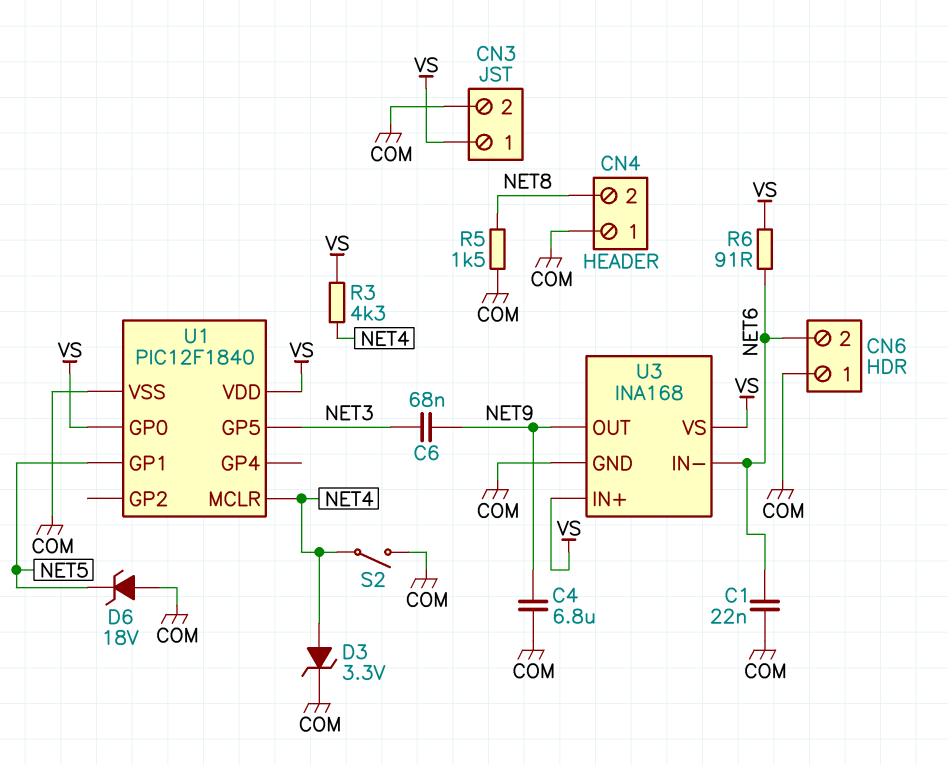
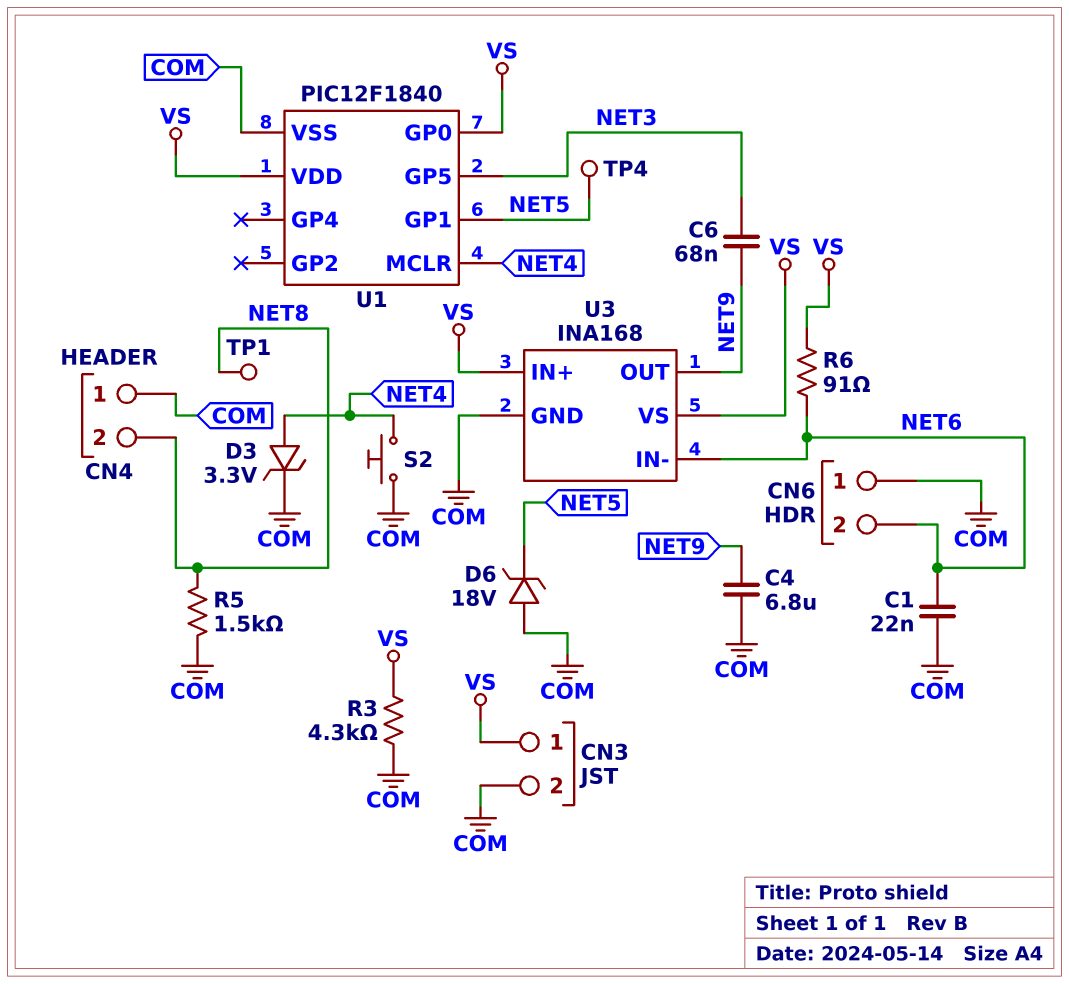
R3: 4.3k (NET4, VS) -> 4.3k (COM, VS)
S2: switch (COM, NET4) -> button (COM, NET4)
TP1: none -> test point (NET8)
TP4: none -> test point (NET5)

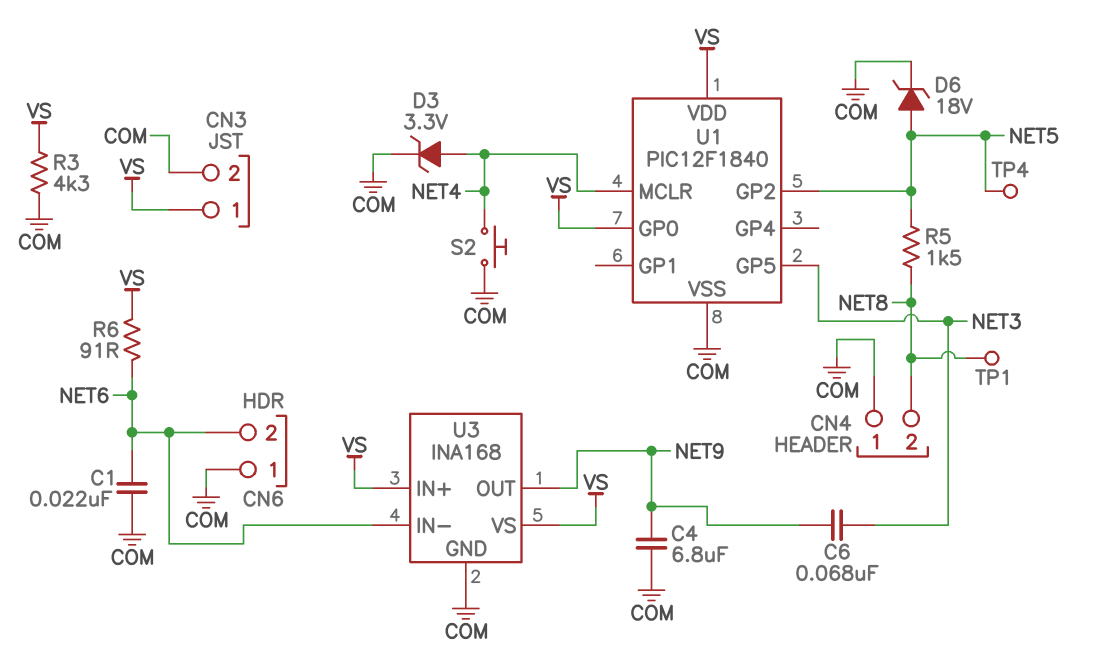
D6: zener 18V (A COM, K NET5) -> zener 18V (A NET5, K COM)
R5: 1.5k (COM, NET8) -> 1.5k (NET5, NET8)
U1 pin GP1: NET5 -> none
U1 pin GP2: none -> NET5

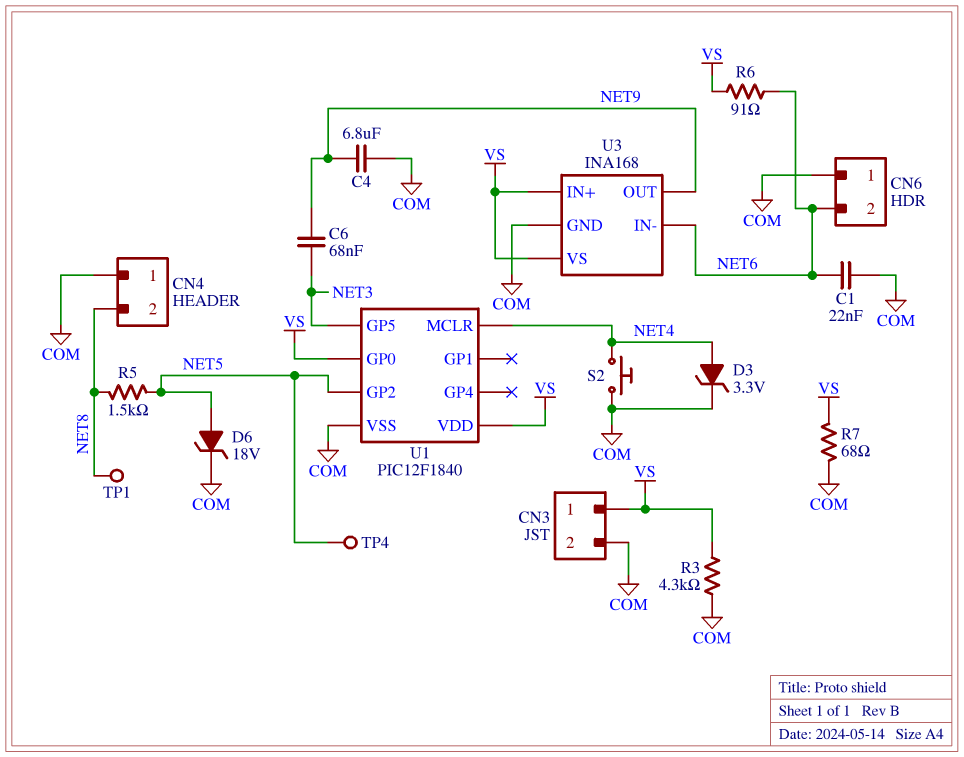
R7: none -> 68 (COM, VS)

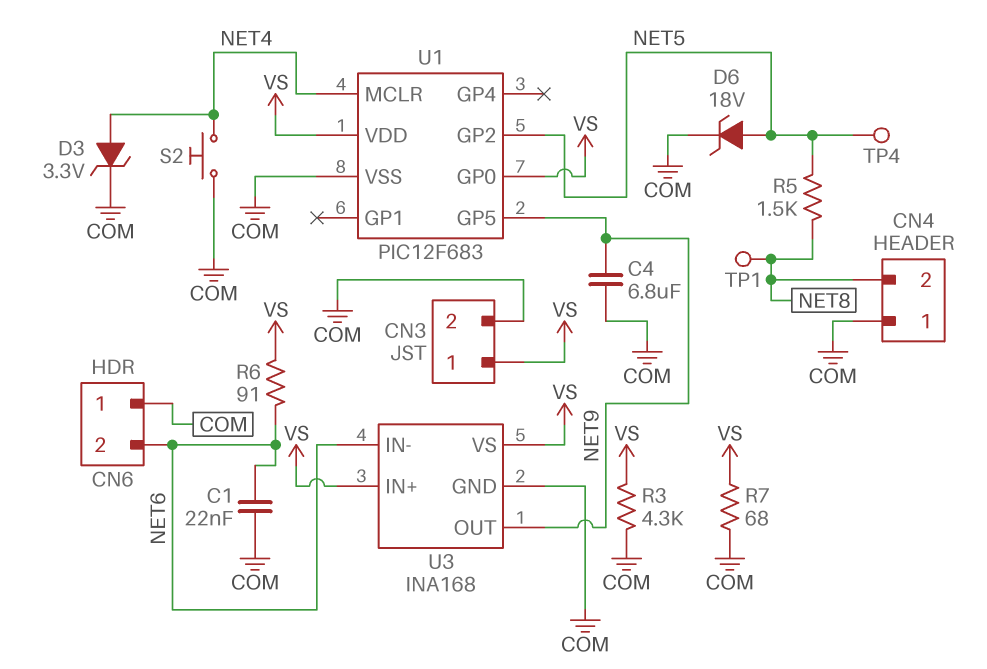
C6: 68nF (NET3, NET9) -> none
U1: PIC12F1840 -> PIC12F683
U1 pin GP5: NET3 -> NET9

